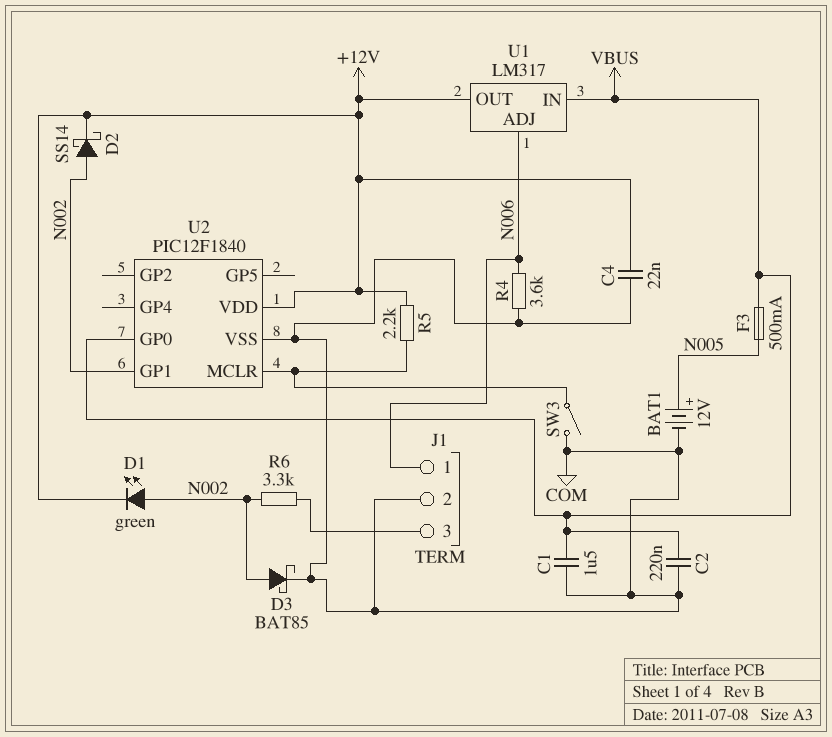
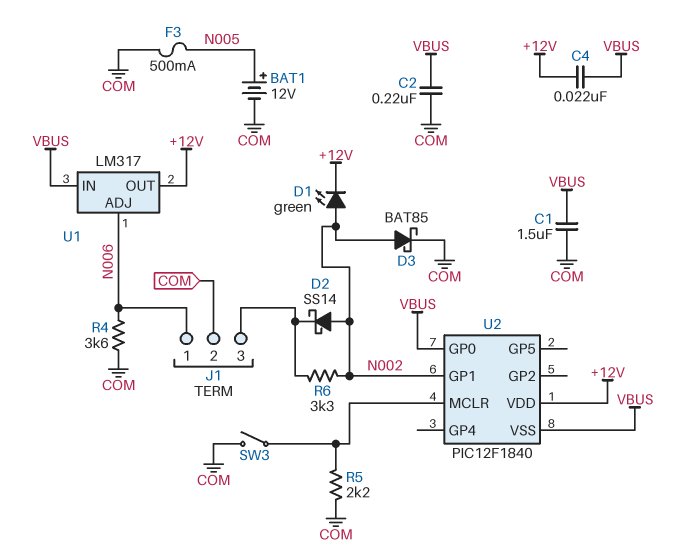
C4: 22nF (+12V, COM) -> 22nF (+12V, VBUS)
D2: schottky SS14 (A N002, K +12V) -> schottky SS14 (A N002, K J1/3)
F3: 500mA (N005, VBUS) -> 500mA (COM, N005)
R5: 2.2k (+12V, U2/MCLR) -> 2.2k (COM, U2/MCLR)
U2 pin VSS: COM -> VBUS

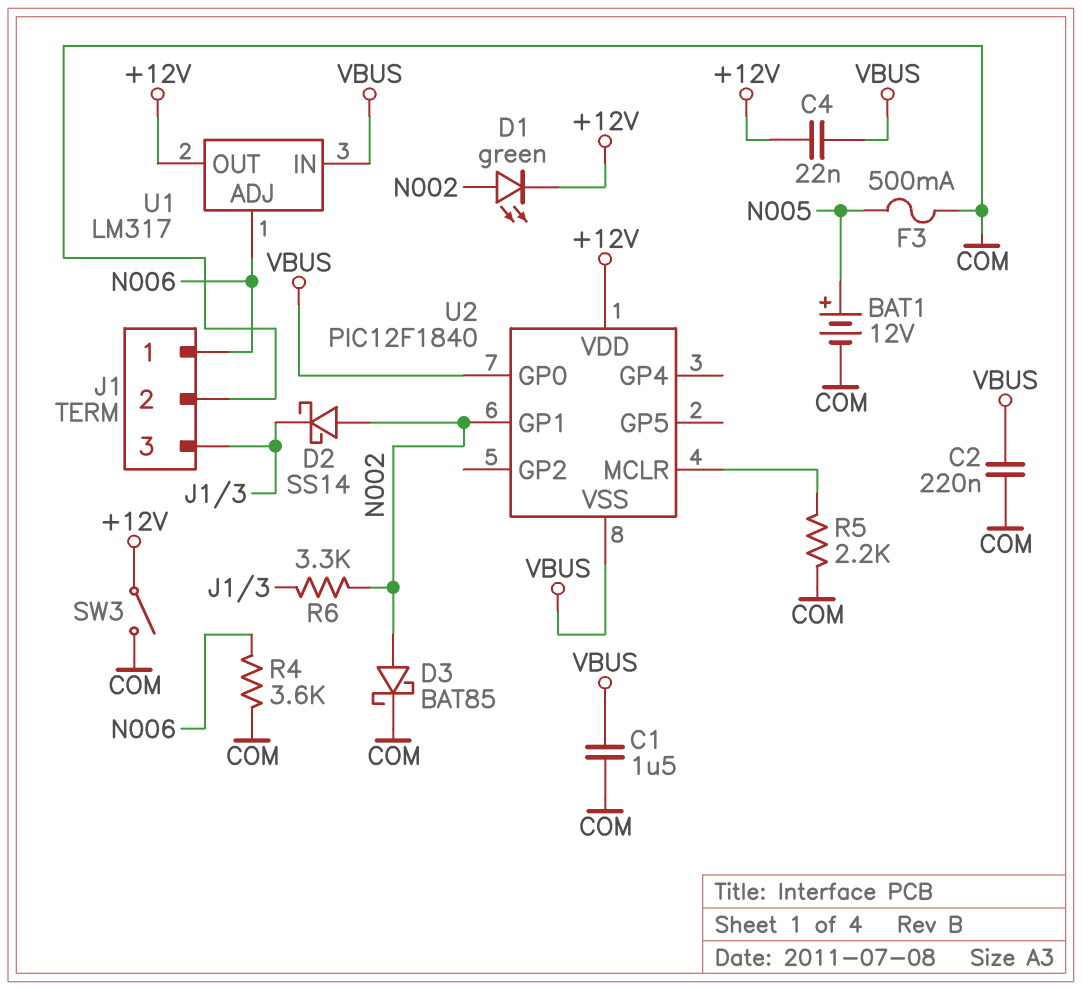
SW3: switch (COM, U2/MCLR) -> switch (+12V, COM)

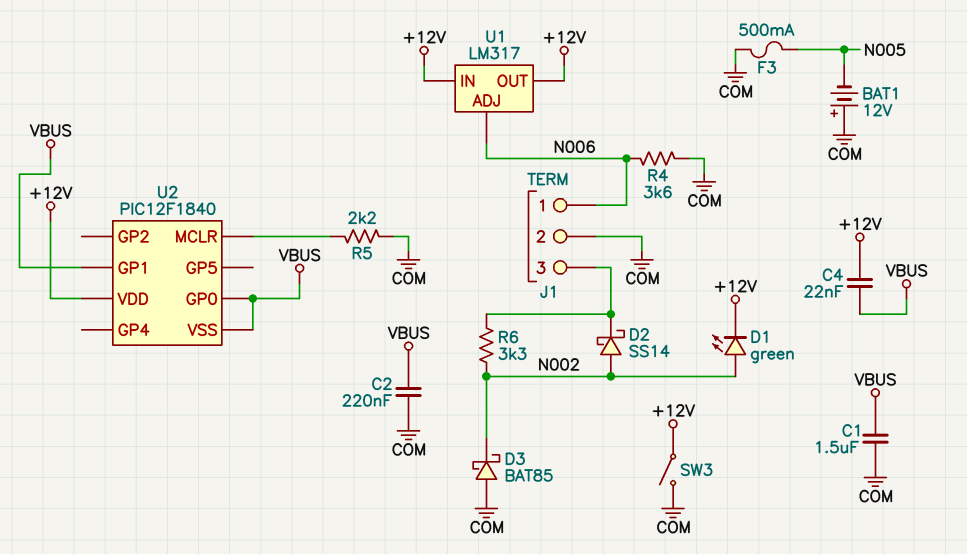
BAT1: 12V (plus N005, minus COM) -> 12V (plus COM, minus N005)
D3: schottky BAT85 (A N002, K COM) -> schottky BAT85 (A COM, K N002)
U1 pin IN: VBUS -> +12V
U2 pin GP1: N002 -> VBUS

